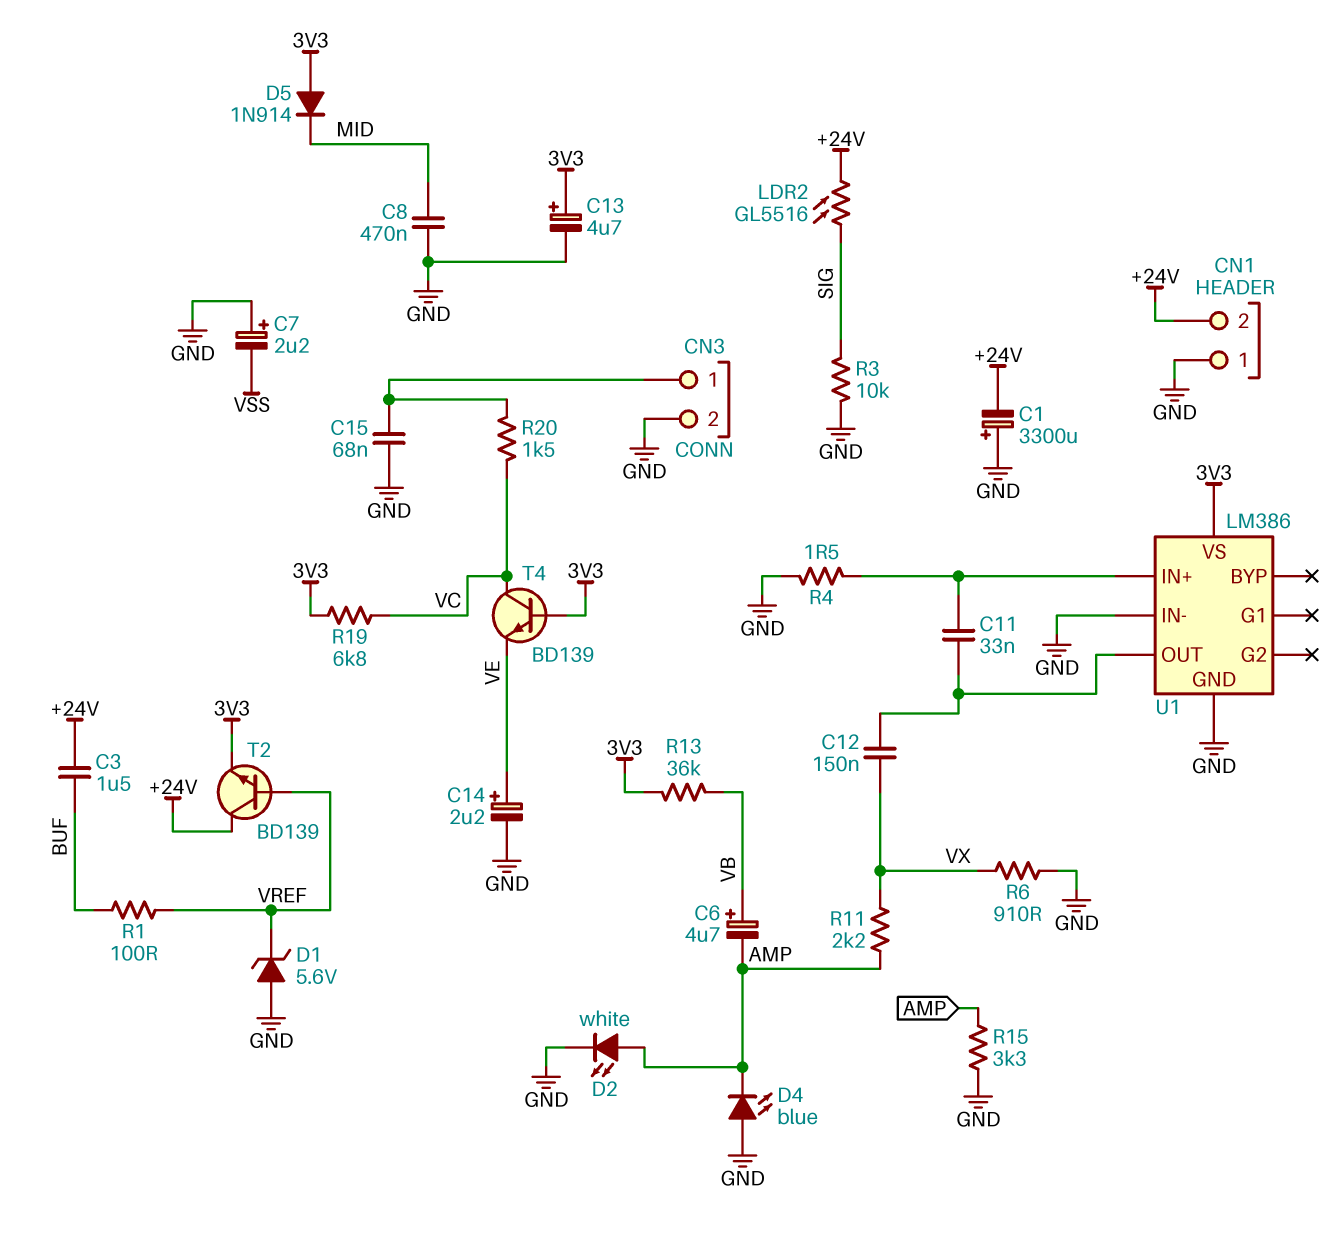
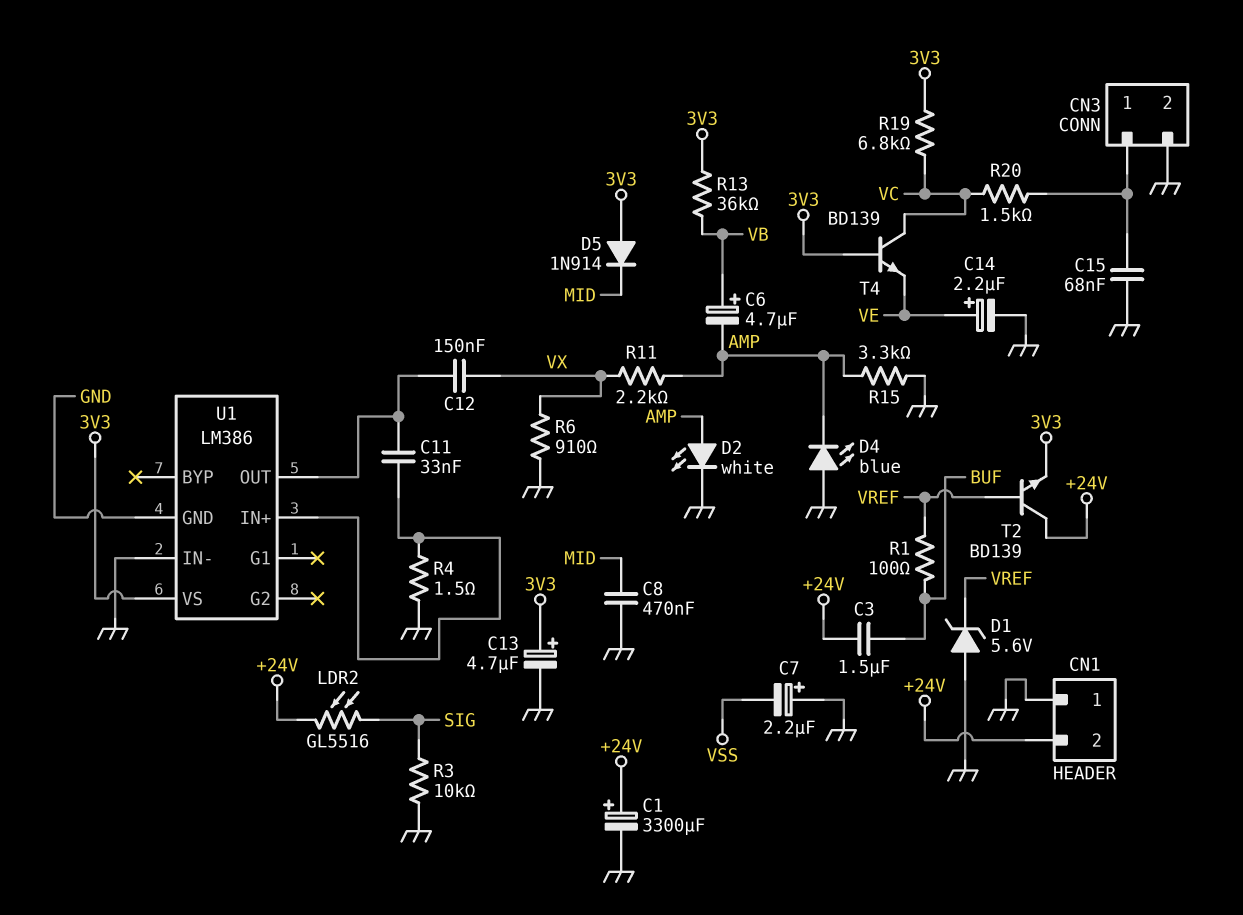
C1: 3300uF (plus GND, minus +24V) -> 3300uF (plus +24V, minus GND)

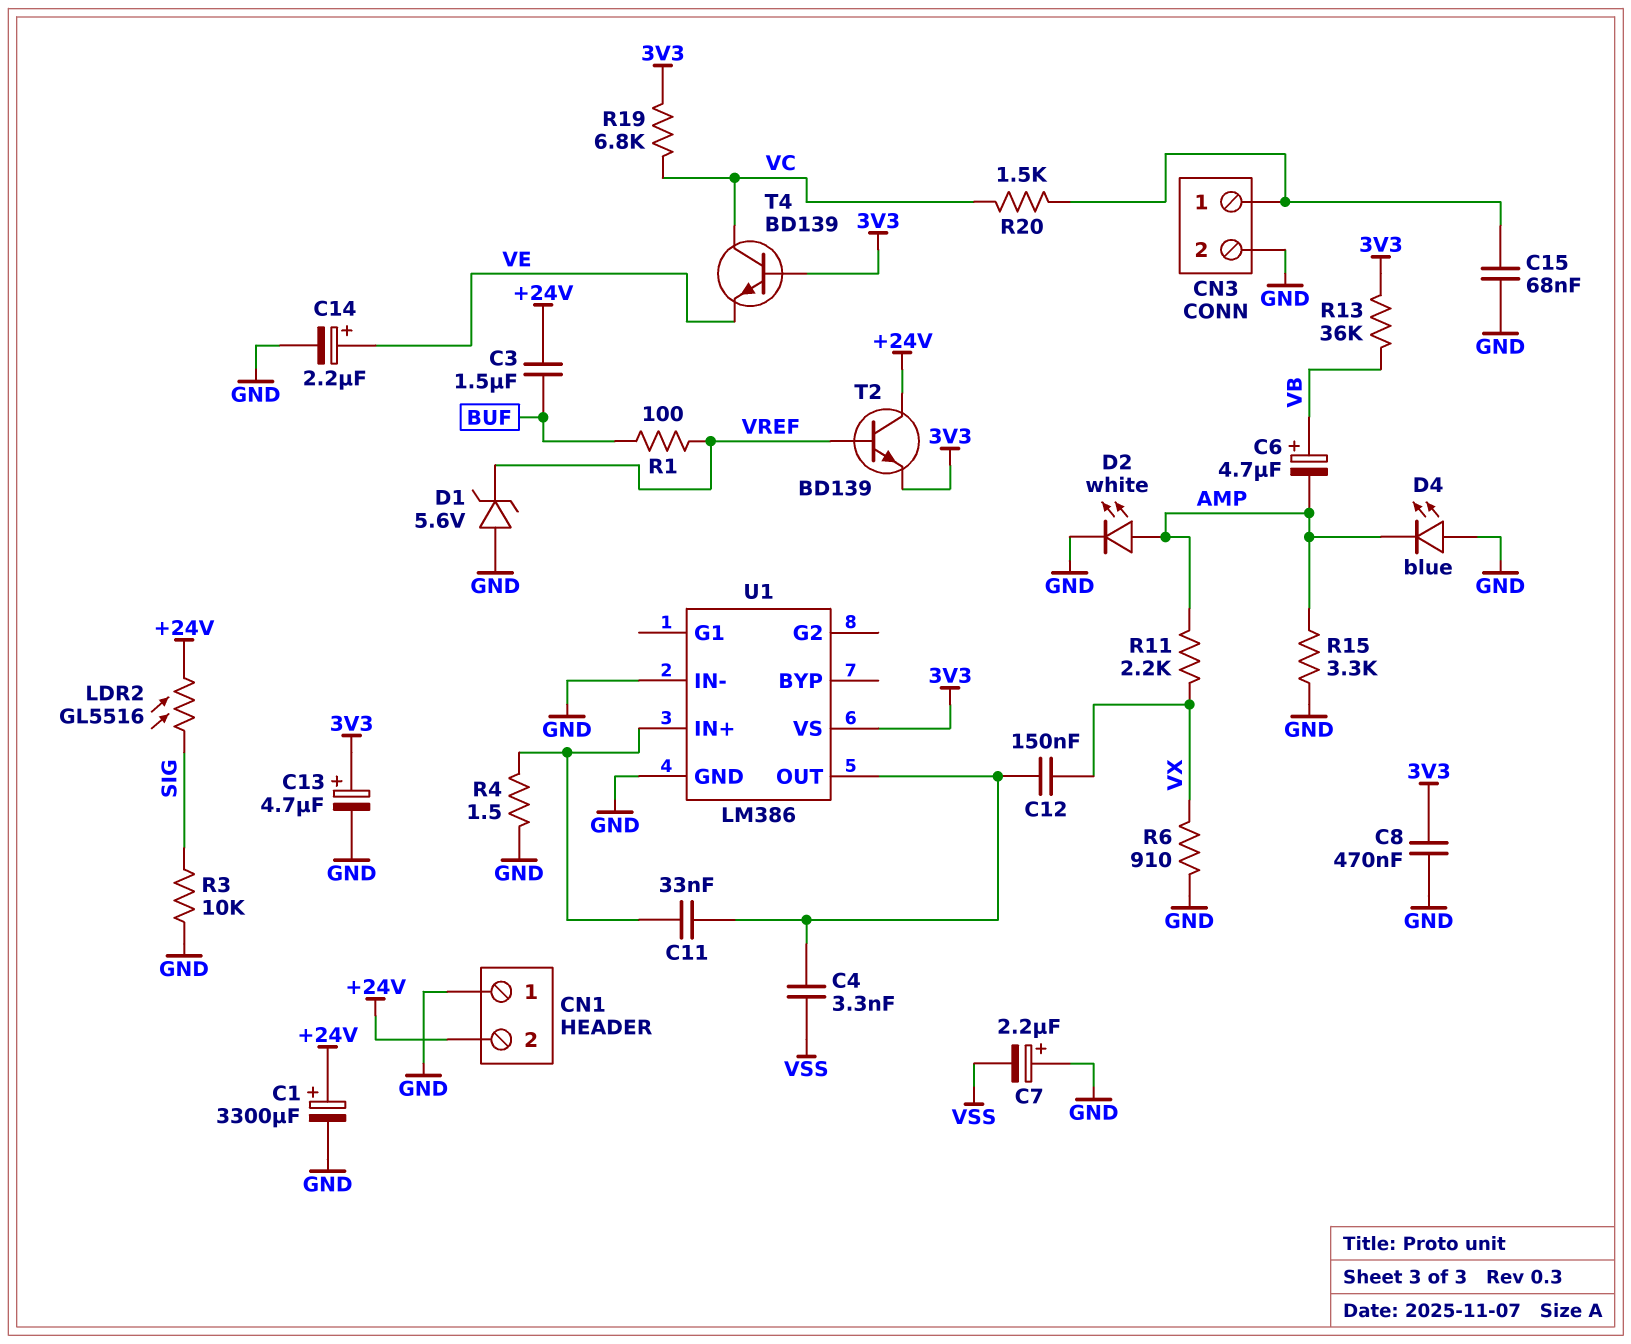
C4: none -> 3.3nF (U1/OUT, VSS)
C8: 470nF (GND, MID) -> 470nF (3V3, GND)
D5: diode 1N914 (A 3V3, K MID) -> none

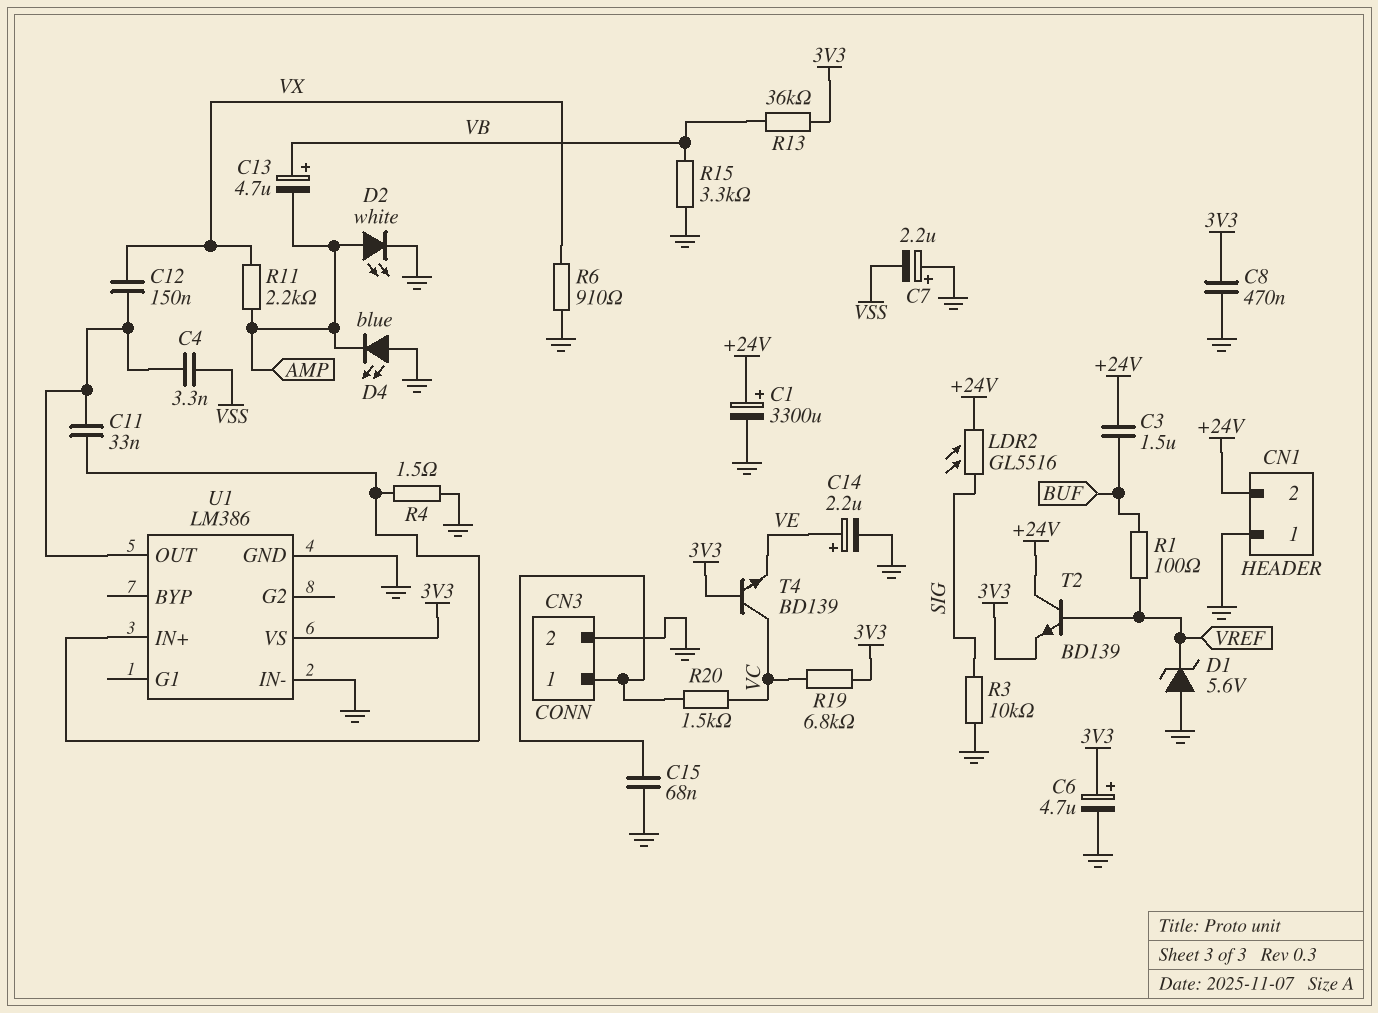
C6: 4.7uF (plus VB, minus AMP) -> 4.7uF (plus 3V3, minus GND)
C13: 4.7uF (plus 3V3, minus GND) -> 4.7uF (plus VB, minus AMP)
R15: 3.3k (AMP, GND) -> 3.3k (GND, VB)

